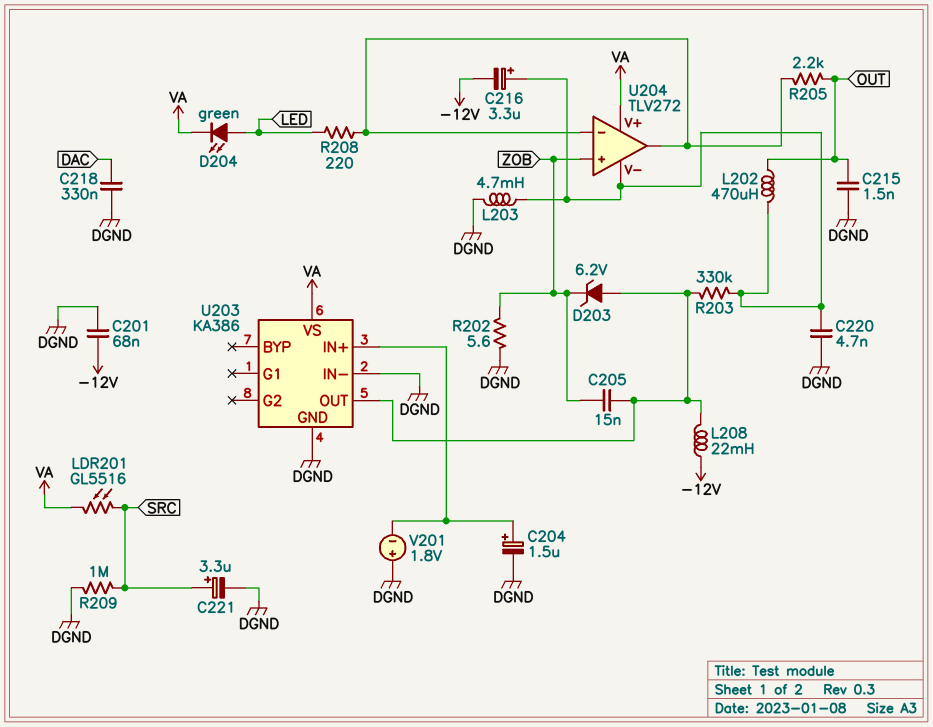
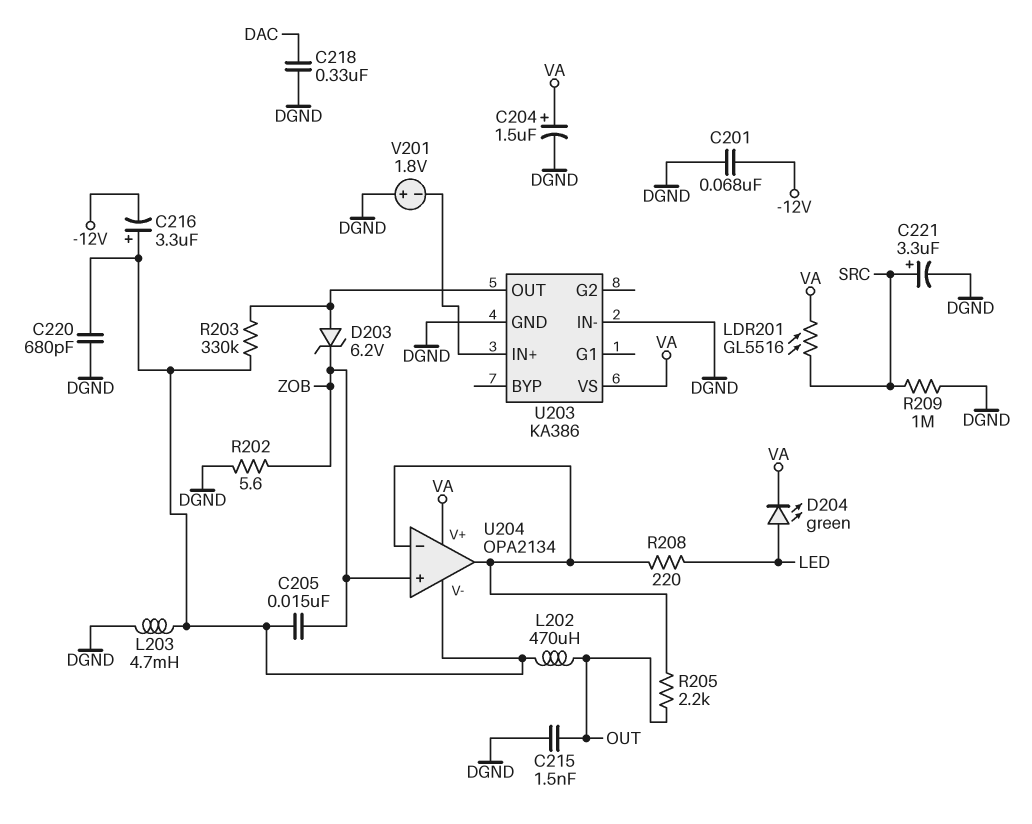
C204: 1.5uF (plus U203/IN+, minus DGND) -> 1.5uF (plus VA, minus DGND)
C205: 15nF (U203/OUT, ZOB) -> 15nF (U204/V-, ZOB)
C220: 4.7nF (DGND, U204/V-) -> 680pF (DGND, U204/V-)
L208: 22mH (-12V, U203/OUT) -> none
U204: TLV272 -> OPA2134

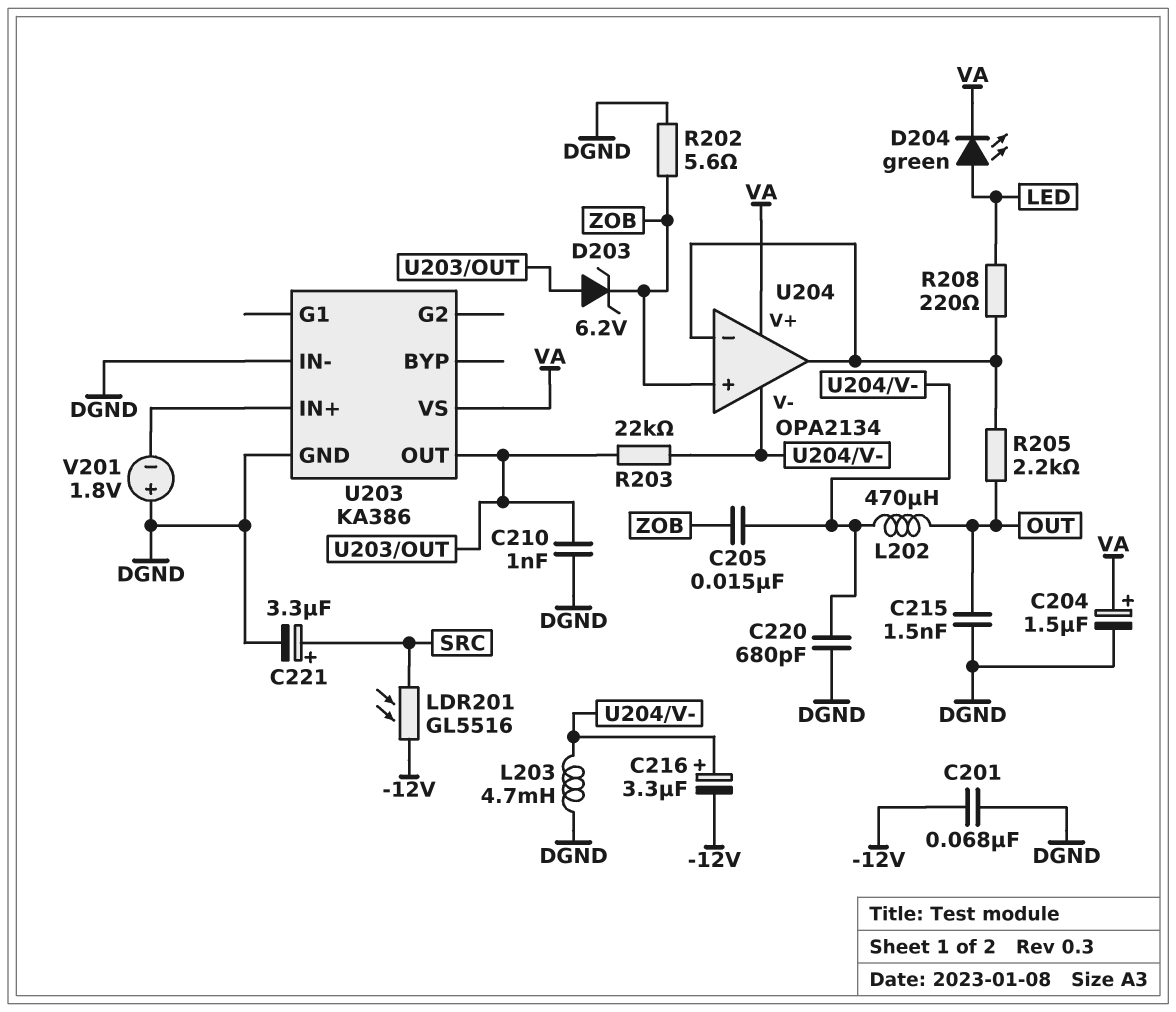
C210: none -> 1nF (DGND, U203/OUT)
C218: 330nF (DAC, DGND) -> none
LDR201: GL5516 (SRC, VA) -> GL5516 (-12V, SRC)
R203: 330k (U203/OUT, U204/V-) -> 22k (U203/OUT, U204/V-)
R209: 1M (DGND, SRC) -> none

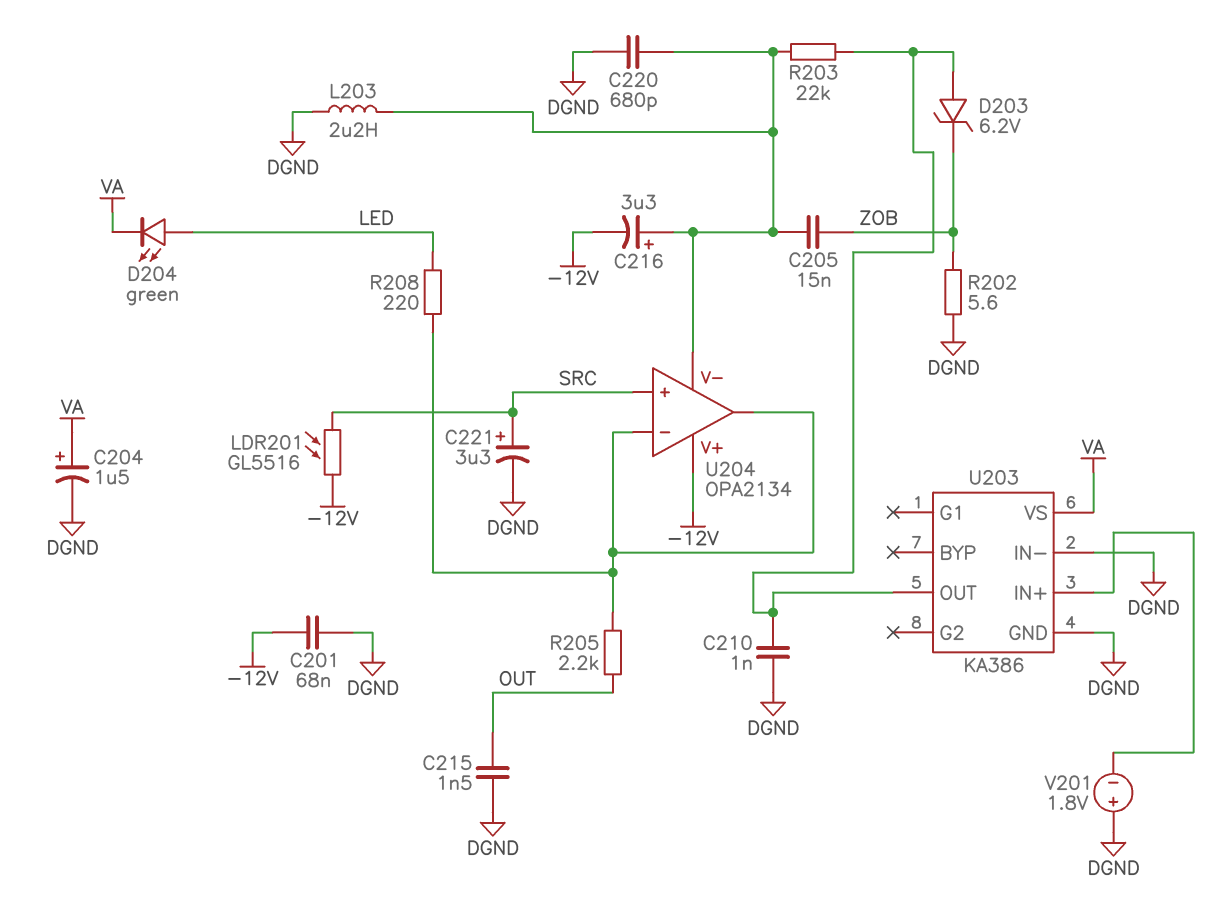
L202: 470uH (OUT, U204/V-) -> none
L203: 4.7mH (DGND, U204/V-) -> 2.2uH (DGND, U204/V-)
U204 pin V+: VA -> -12V
U204 pin in+: ZOB -> SRC

